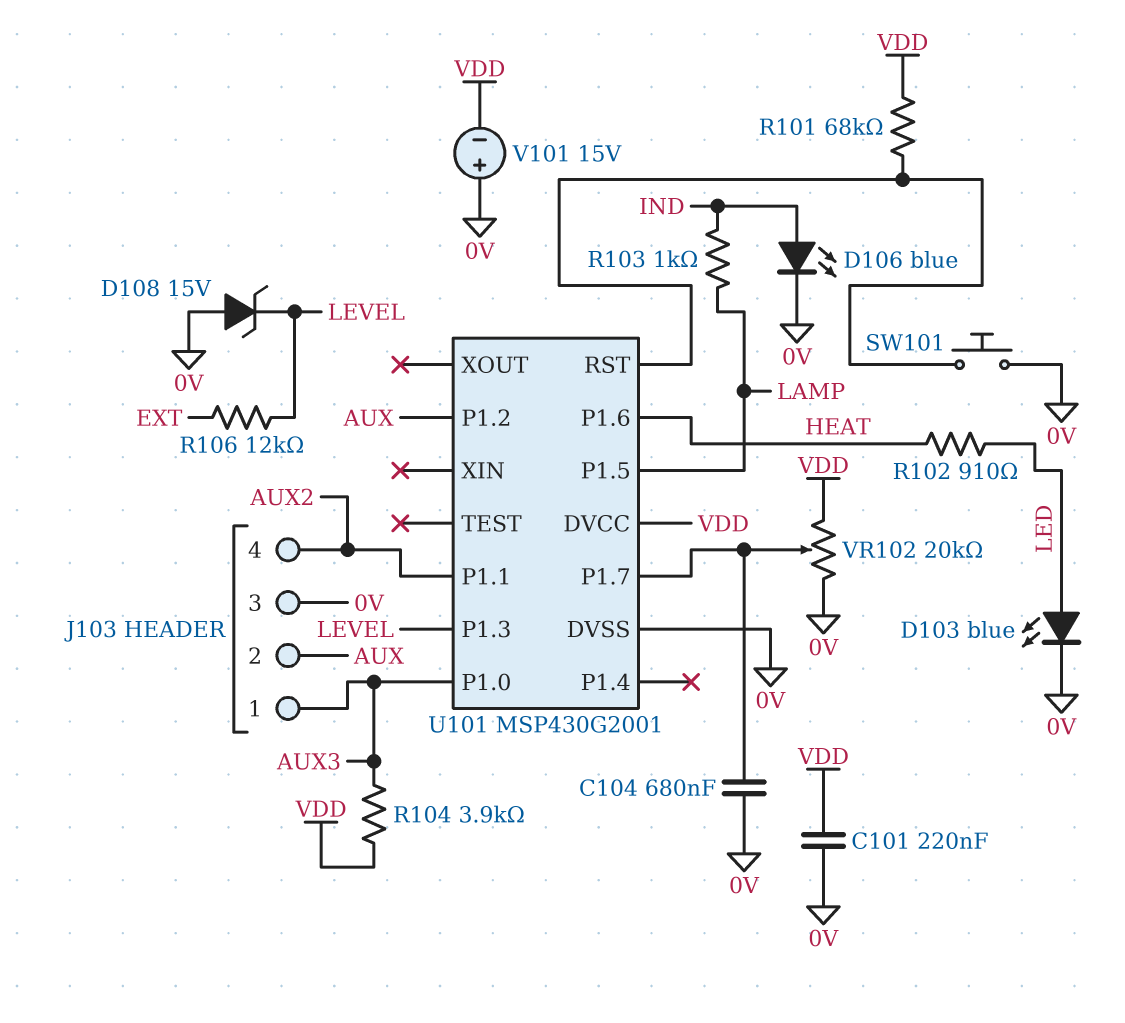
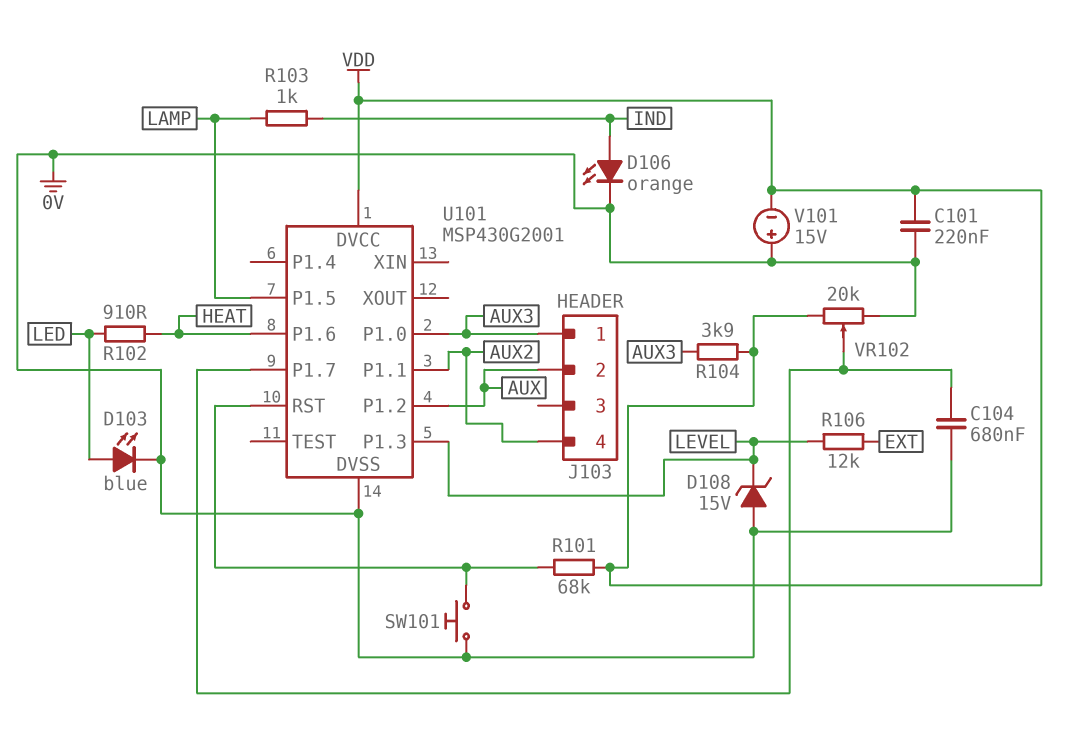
D106: LED blue (A IND, K 0V) -> LED orange (A IND, K 0V)
J103 pin 3: 0V -> none

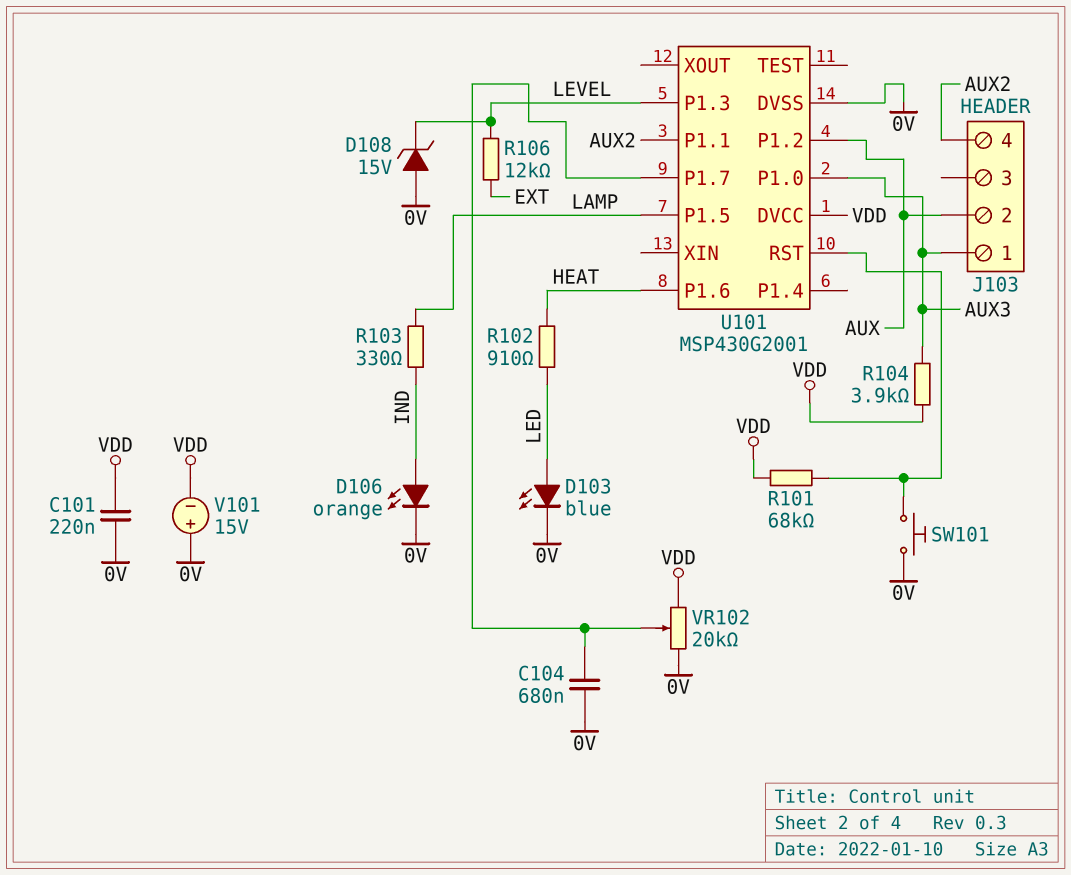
R103: 1k (IND, LAMP) -> 330 (IND, LAMP)

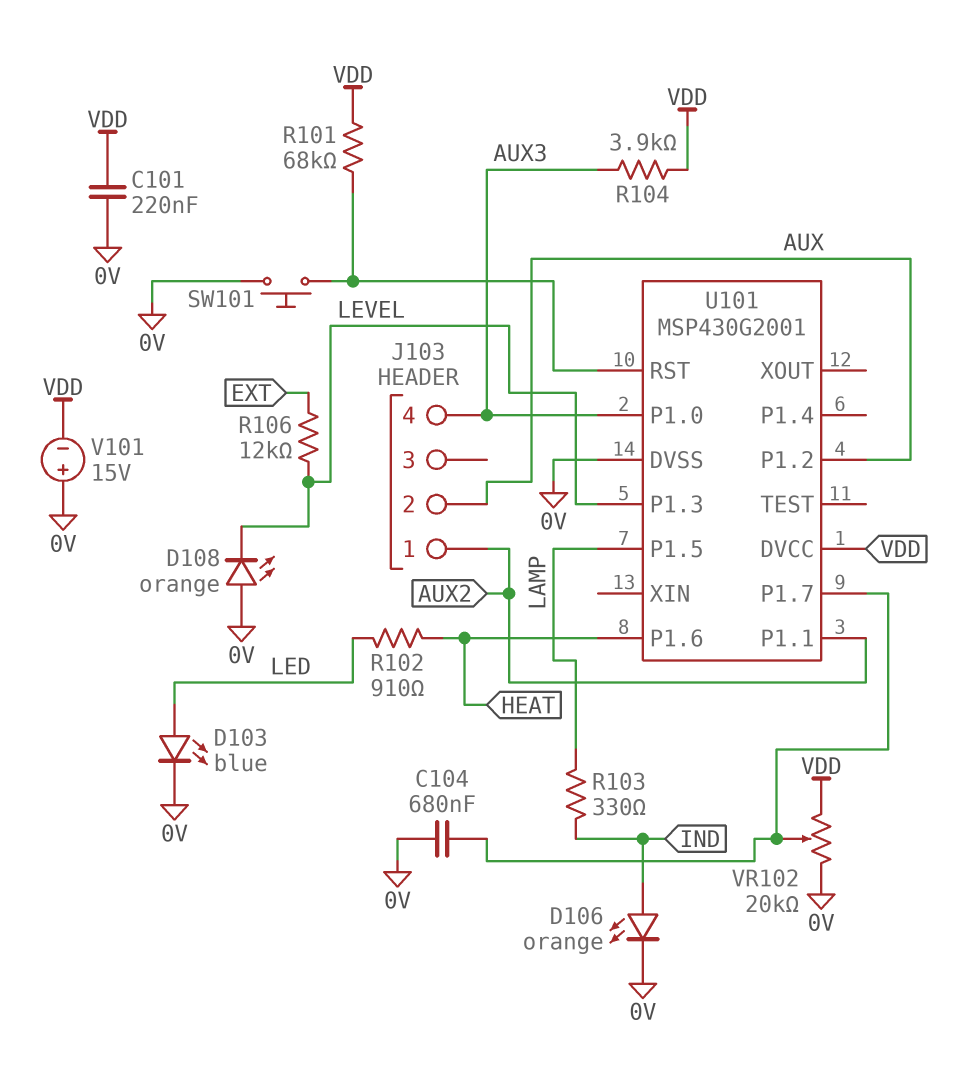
D108: zener 15V (A 0V, K LEVEL) -> LED orange (A 0V, K LEVEL)
J103 pin 1: AUX3 -> AUX2
J103 pin 4: AUX2 -> AUX3

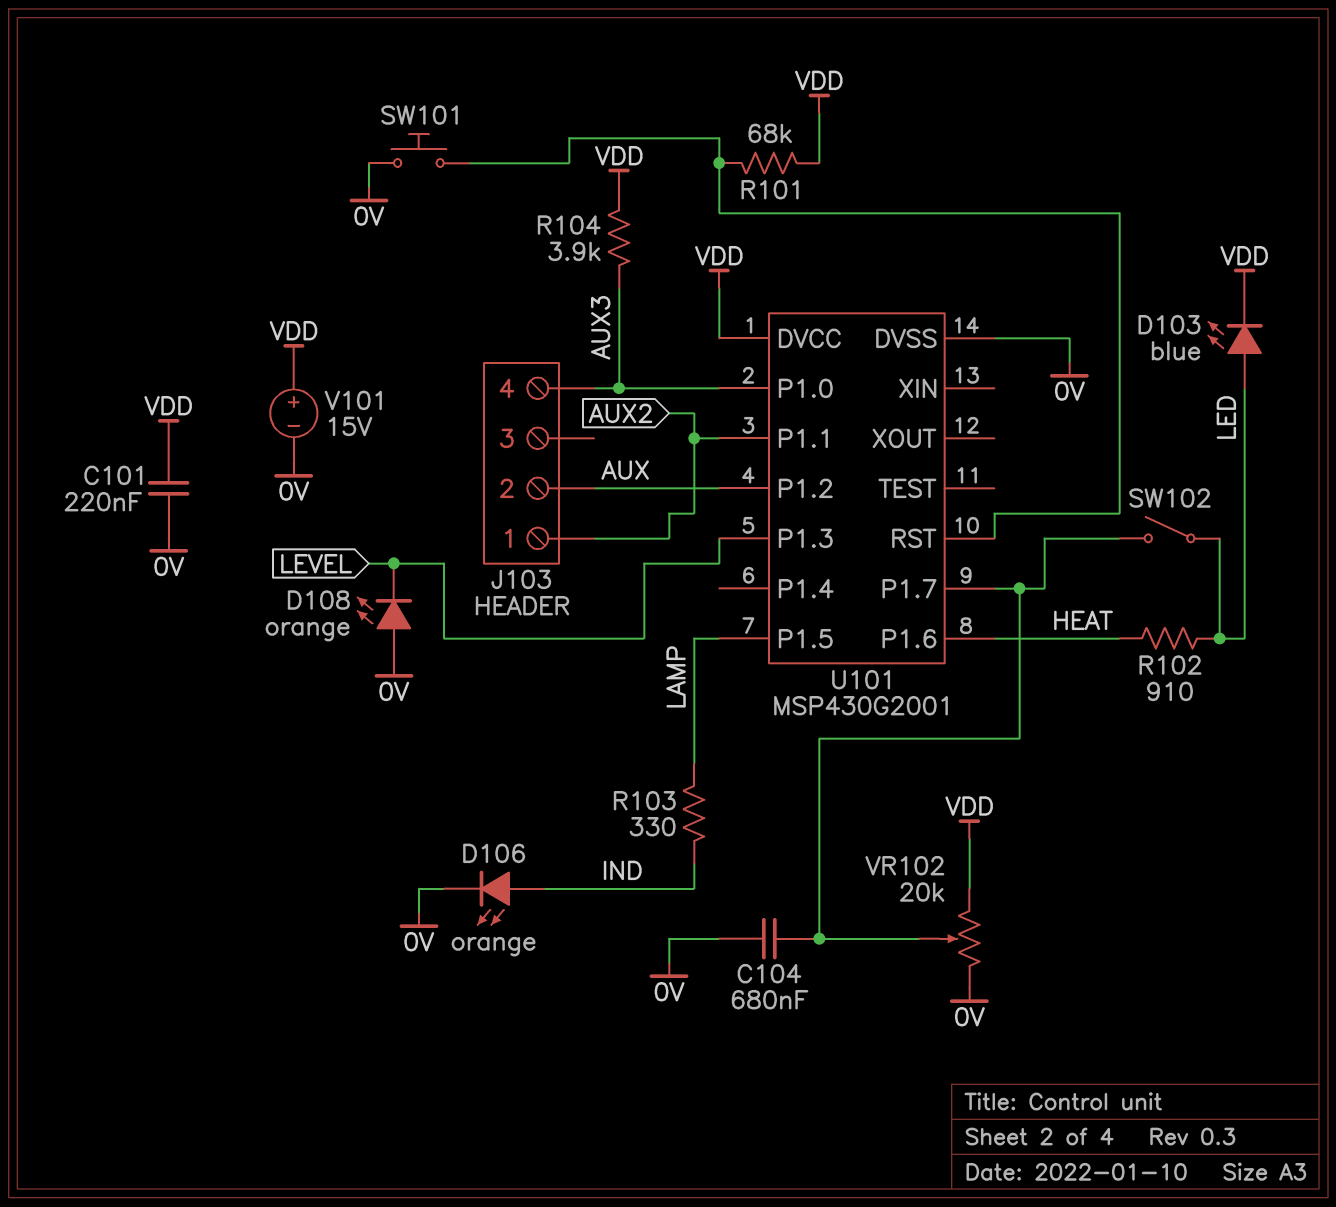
D103: LED blue (A LED, K 0V) -> LED blue (A LED, K VDD)
R106: 12k (EXT, LEVEL) -> none
SW102: none -> switch (LED, U101/P1.7)
V101: 15V (plus 0V, minus VDD) -> 15V (plus VDD, minus 0V)

